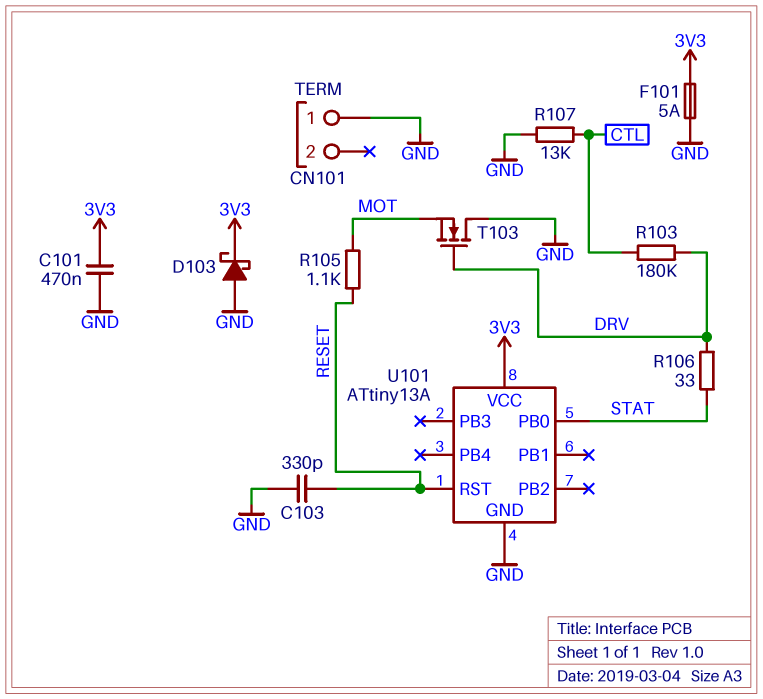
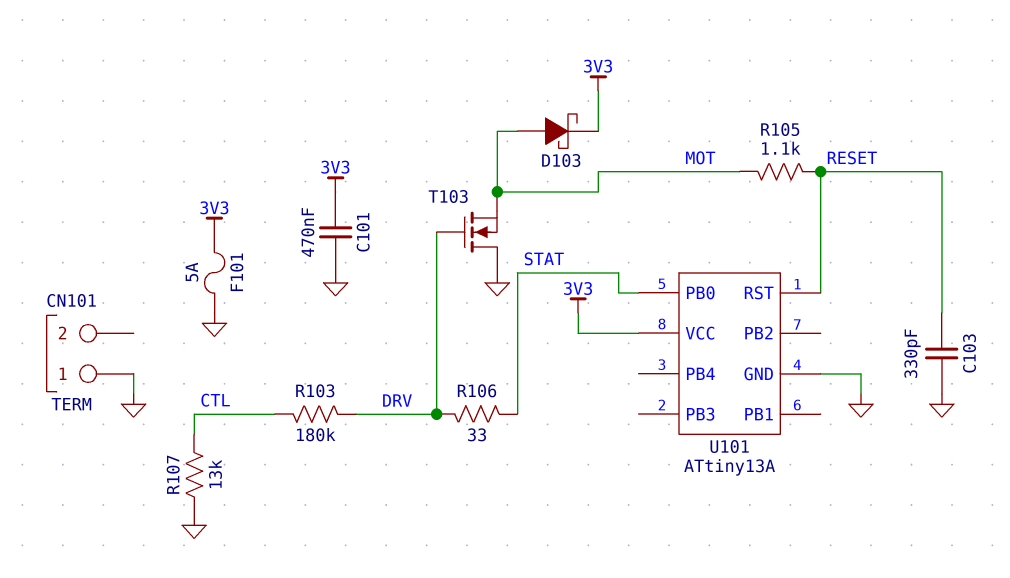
D103: schottky (A GND, K 3V3) -> schottky (A MOT, K 3V3)

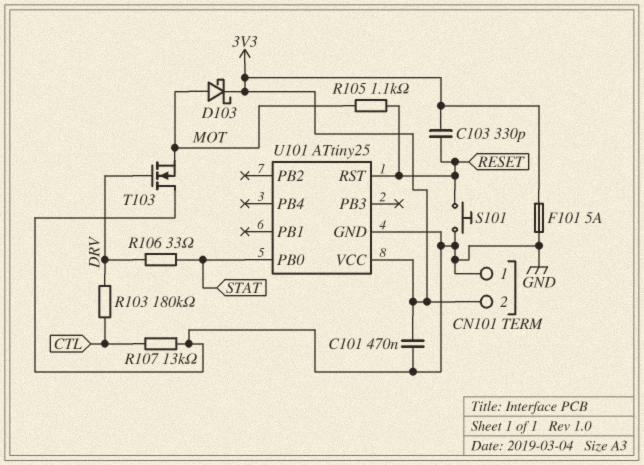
C103: 330pF (GND, RESET) -> 330pF (3V3, RESET)
CN101 pin 2: none -> 3V3
S101: none -> button (GND, RESET)
U101: ATtiny13A -> ATtiny25

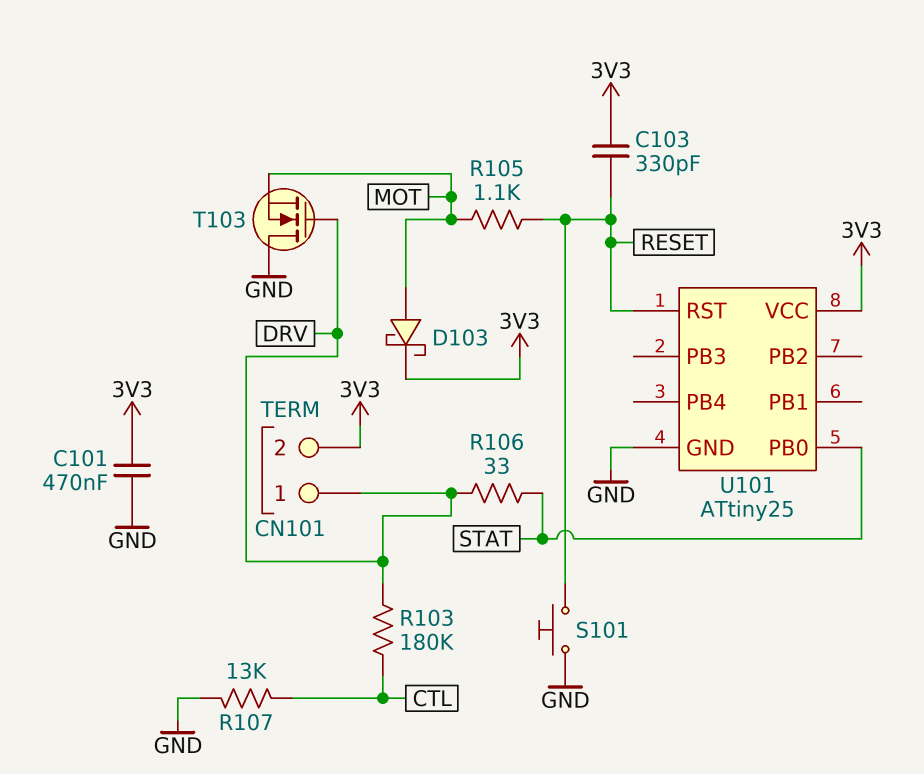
CN101 pin 1: GND -> DRV
F101: 5A (3V3, GND) -> none

